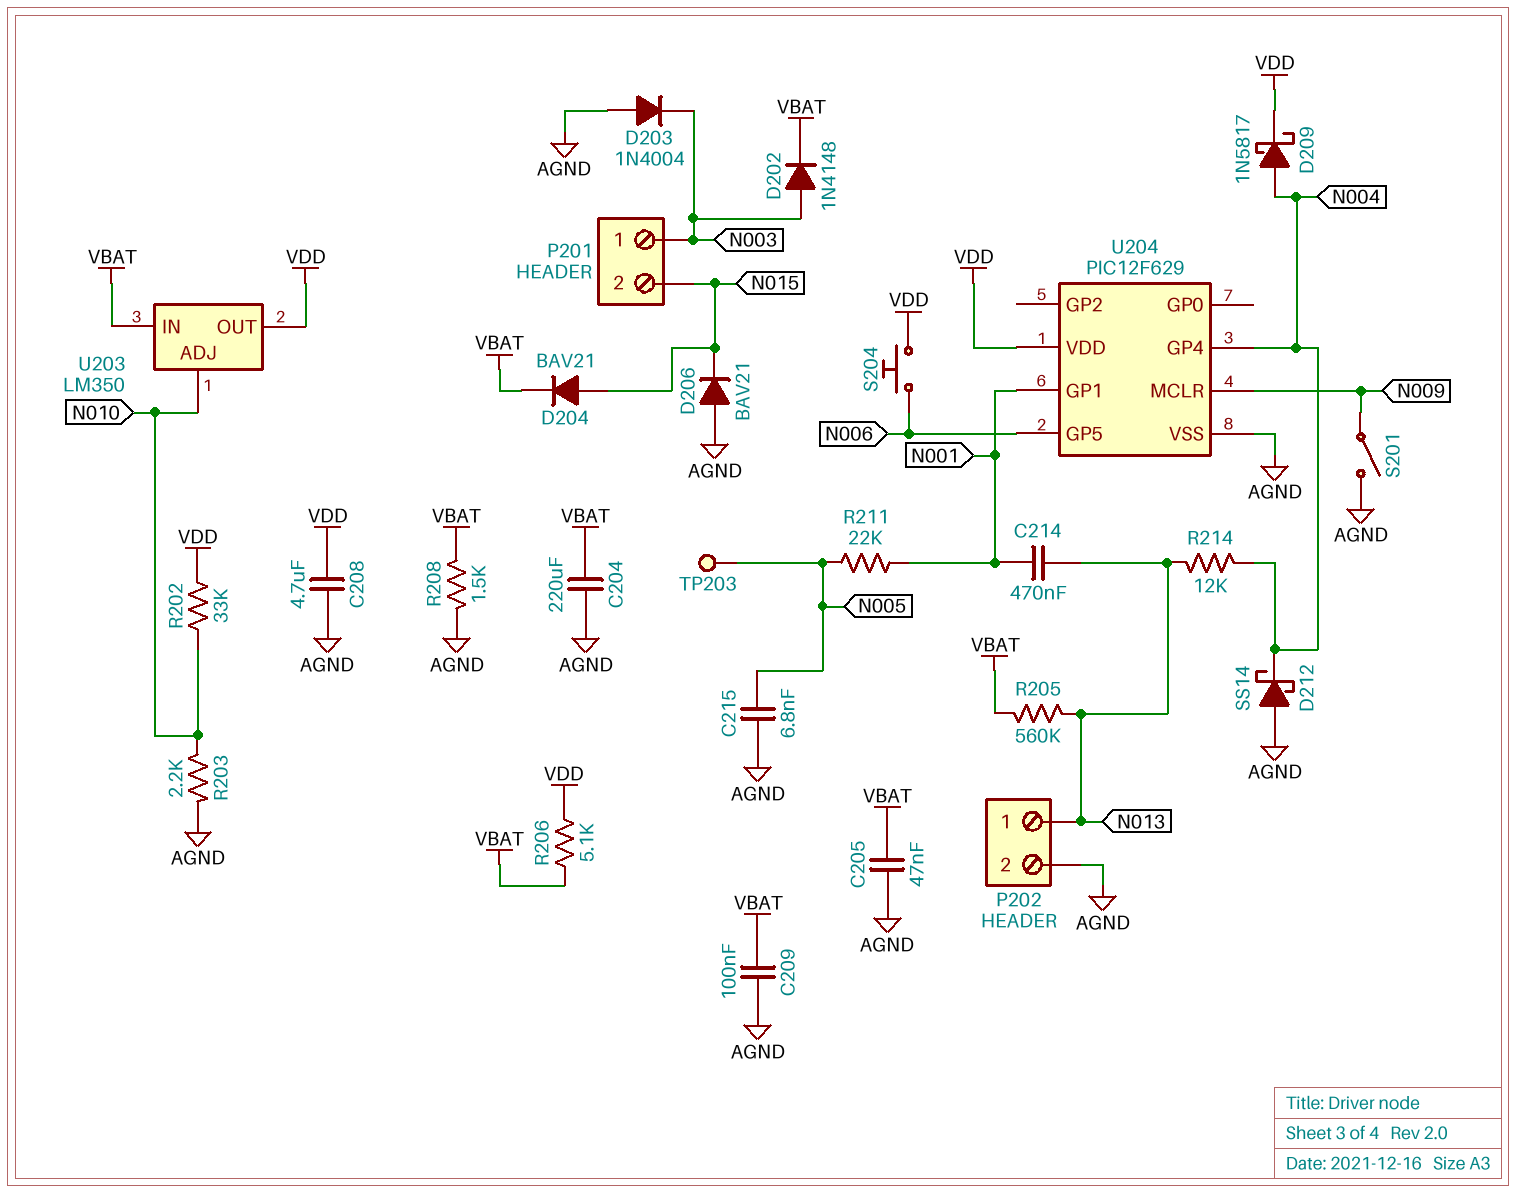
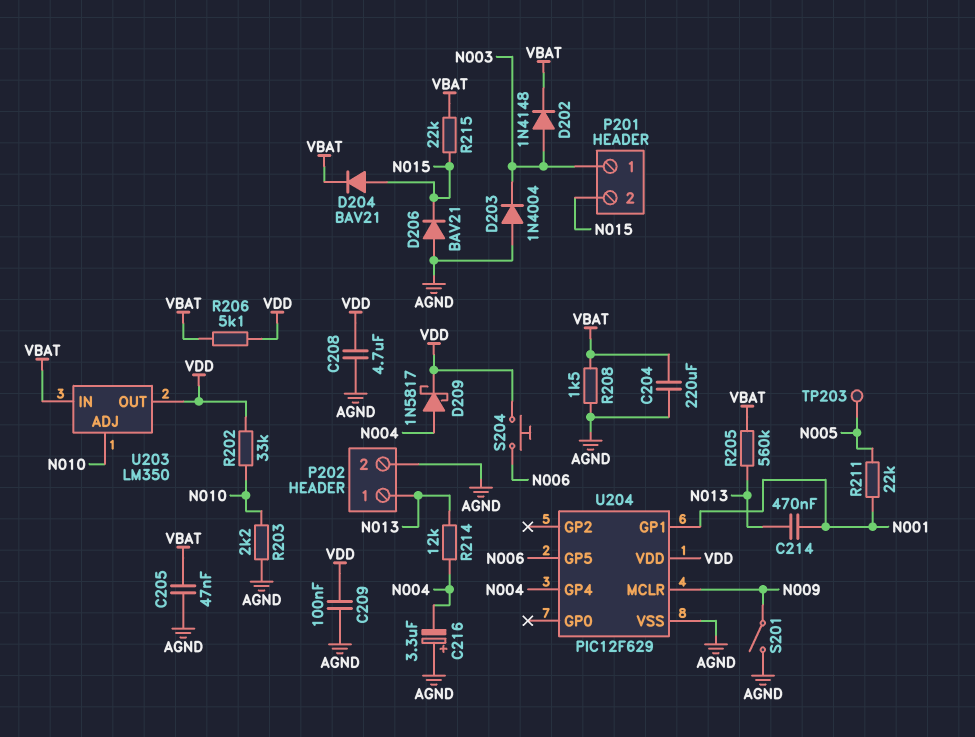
C209: 100nF (AGND, VBAT) -> 100nF (AGND, VDD)
C215: 6.8nF (AGND, N005) -> none
C216: none -> 3.3uF (plus AGND, minus N004)
D212: schottky SS14 (A AGND, K N004) -> none
R215: none -> 22k (N015, VBAT)

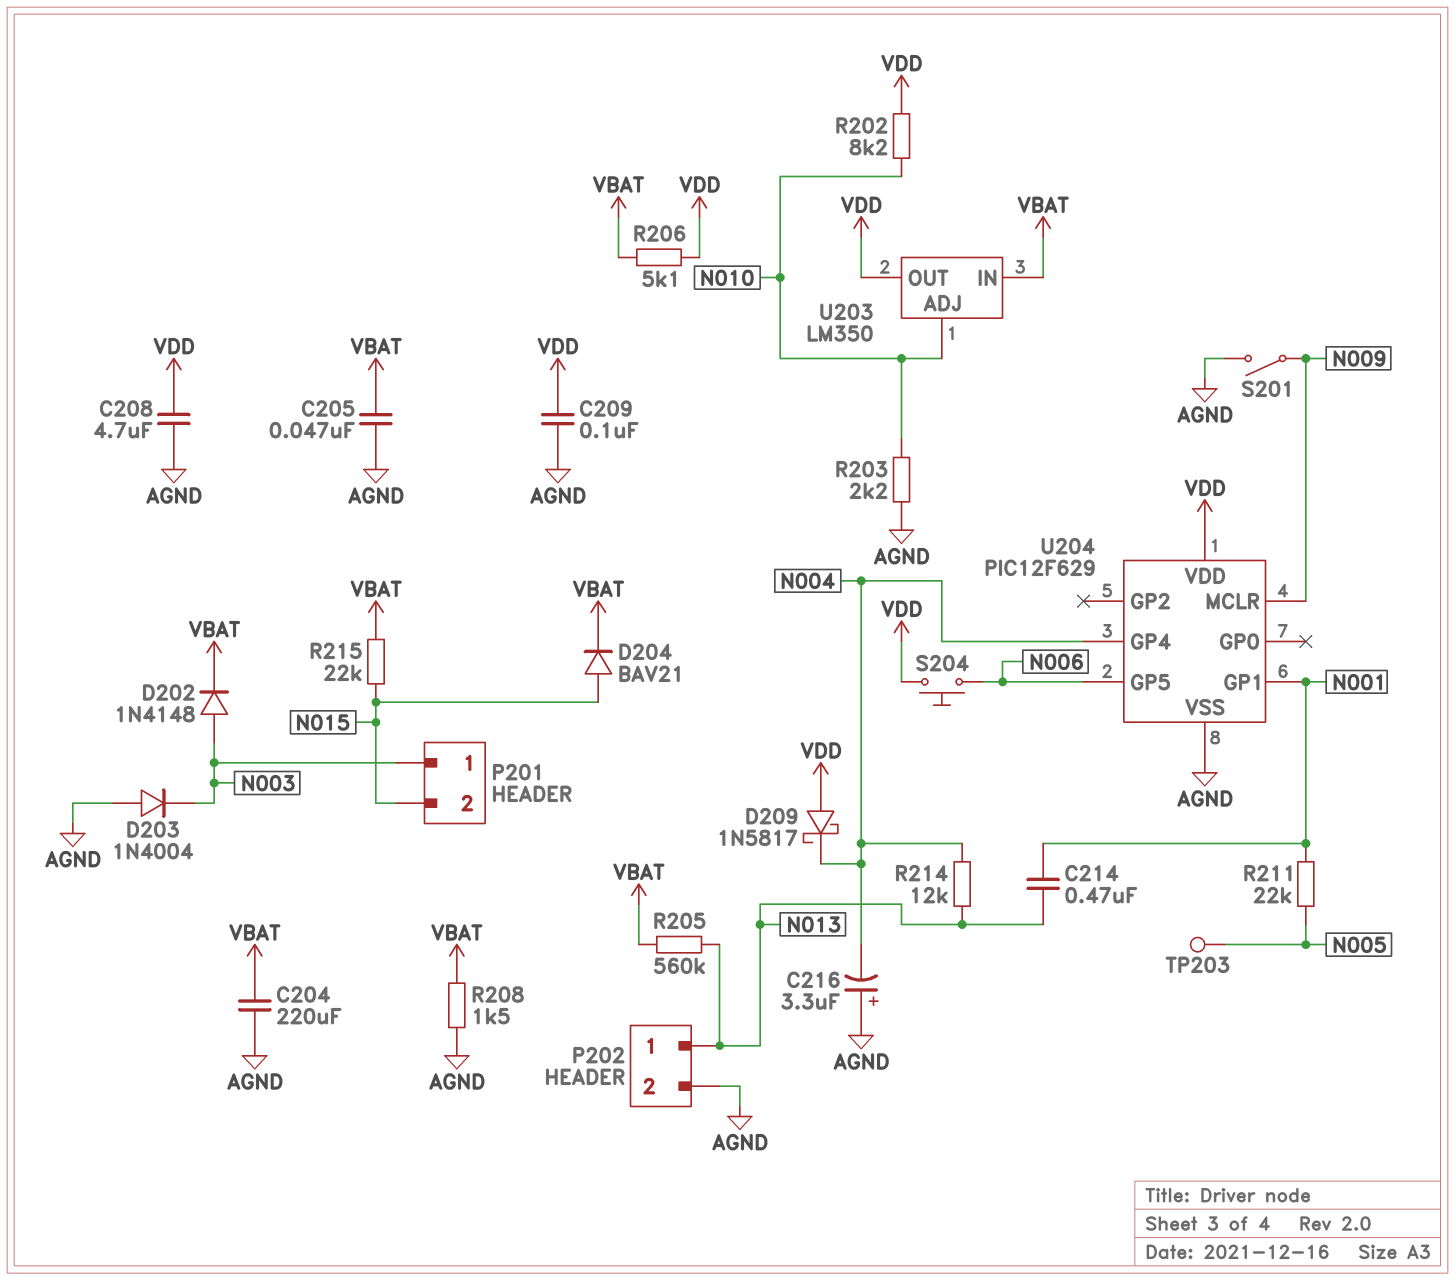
D206: diode BAV21 (A AGND, K N015) -> none
D209: schottky 1N5817 (A N004, K VDD) -> schottky 1N5817 (A VDD, K N004)
R202: 33k (N010, VDD) -> 8.2k (N010, VDD)

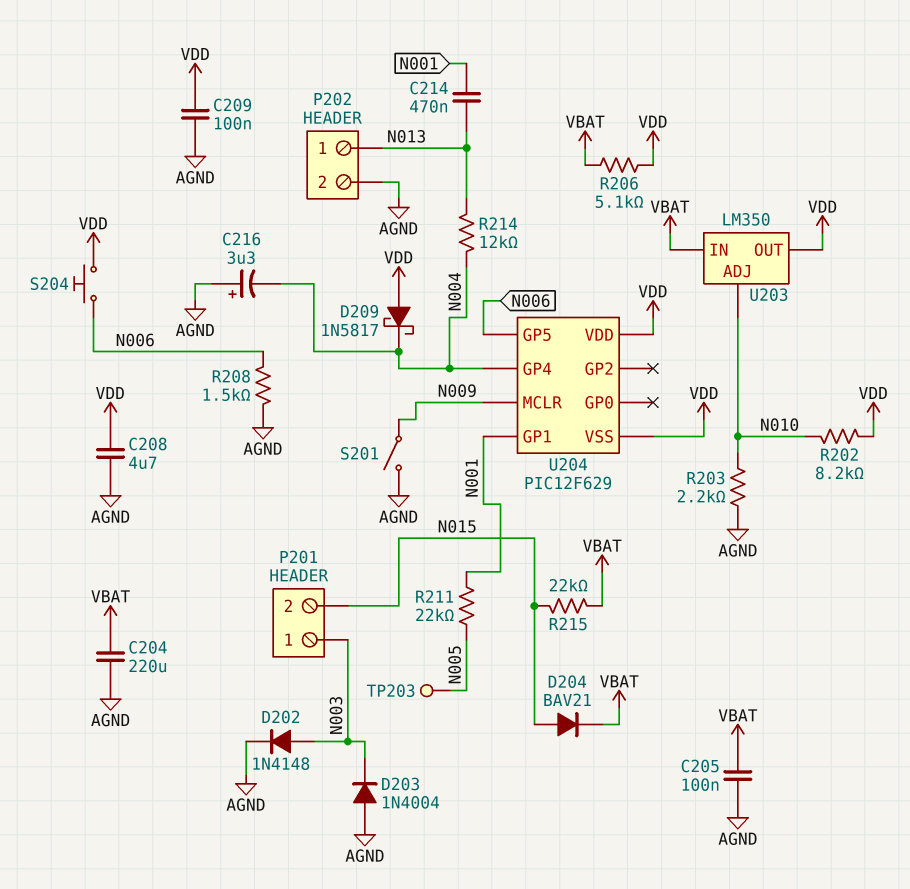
C205: 47nF (AGND, VBAT) -> 100nF (AGND, VBAT)
D202: diode 1N4148 (A N003, K VBAT) -> diode 1N4148 (A N003, K AGND)
R205: 560k (N013, VBAT) -> none
R208: 1.5k (AGND, VBAT) -> 1.5k (AGND, N006)
U204 pin VSS: AGND -> VDD

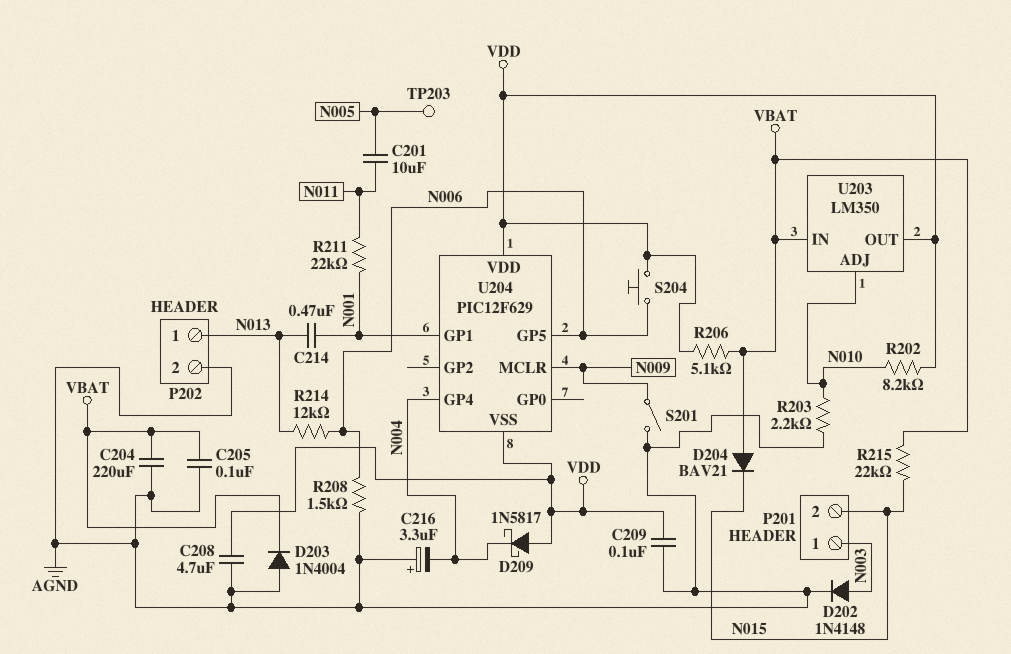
C201: none -> 10uF (N005, N011)
D203: diode 1N4004 (A AGND, K N003) -> diode 1N4004 (A AGND, K VBAT)
D204: diode BAV21 (A N015, K VBAT) -> diode BAV21 (A VBAT, K N015)
R211: 22k (N001, N005) -> 22k (N001, N011)
R214: 12k (N004, N013) -> 12k (N006, N013)

